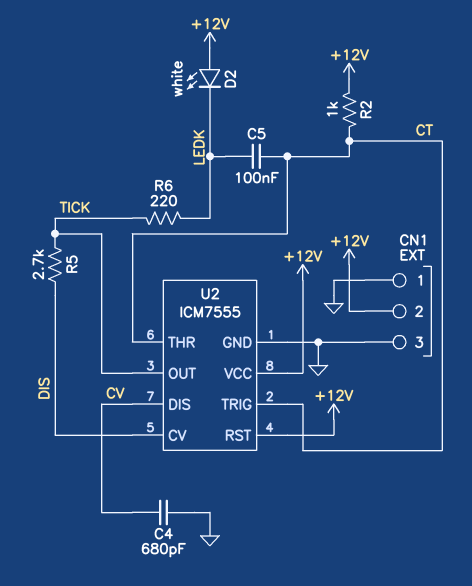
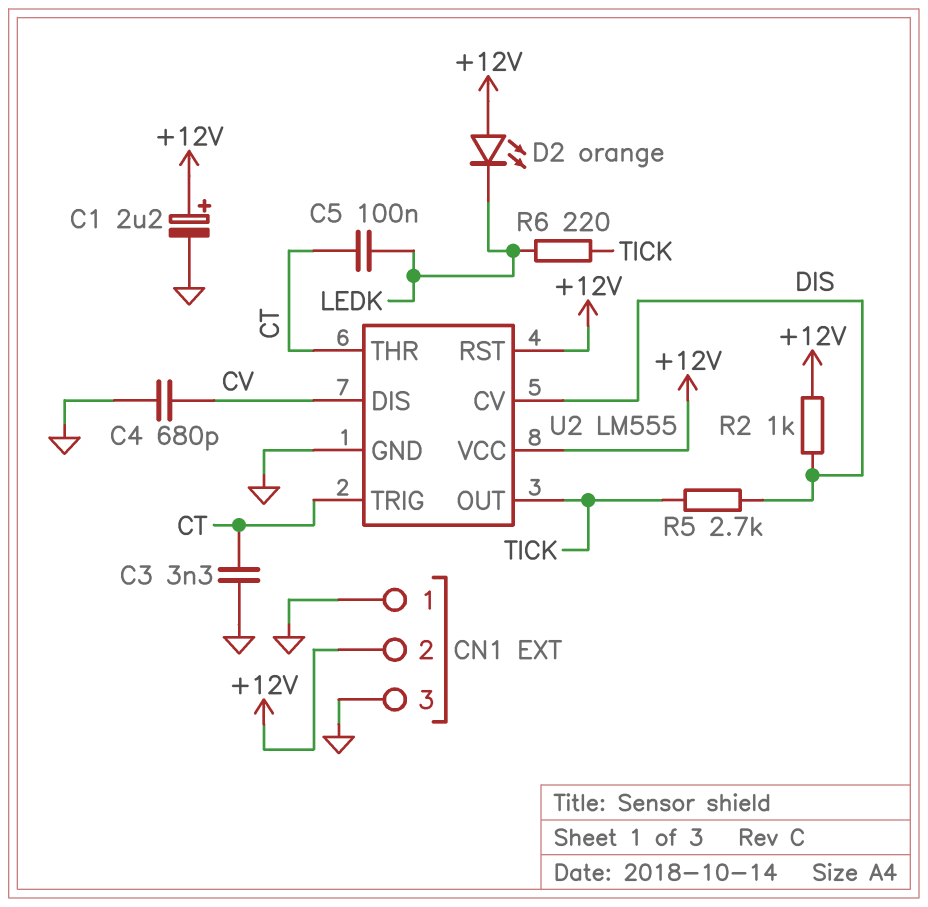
C1: none -> 2.2uF (plus +12V, minus GND)
C3: none -> 3.3nF (CT, GND)
D2: LED white (A +12V, K LEDK) -> LED orange (A +12V, K LEDK)
R2: 1k (+12V, CT) -> 1k (+12V, DIS)
U2: ICM7555 -> LM555

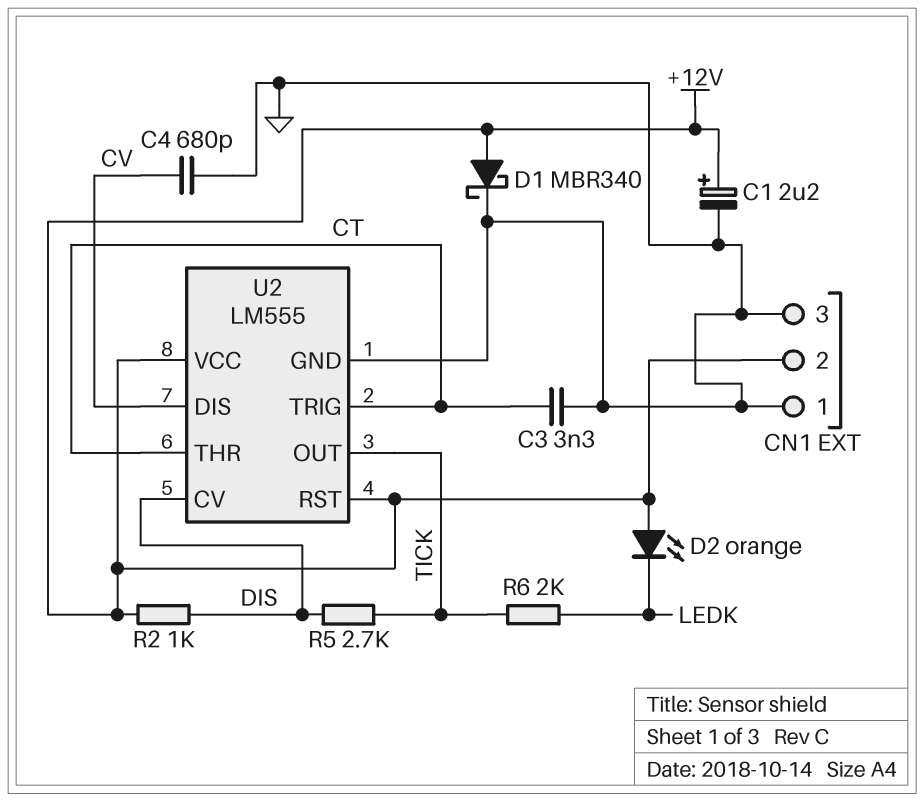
C5: 100nF (CT, LEDK) -> none
D1: none -> schottky MBR340 (A +12V, K GND)
R6: 220 (LEDK, TICK) -> 2k (LEDK, TICK)

